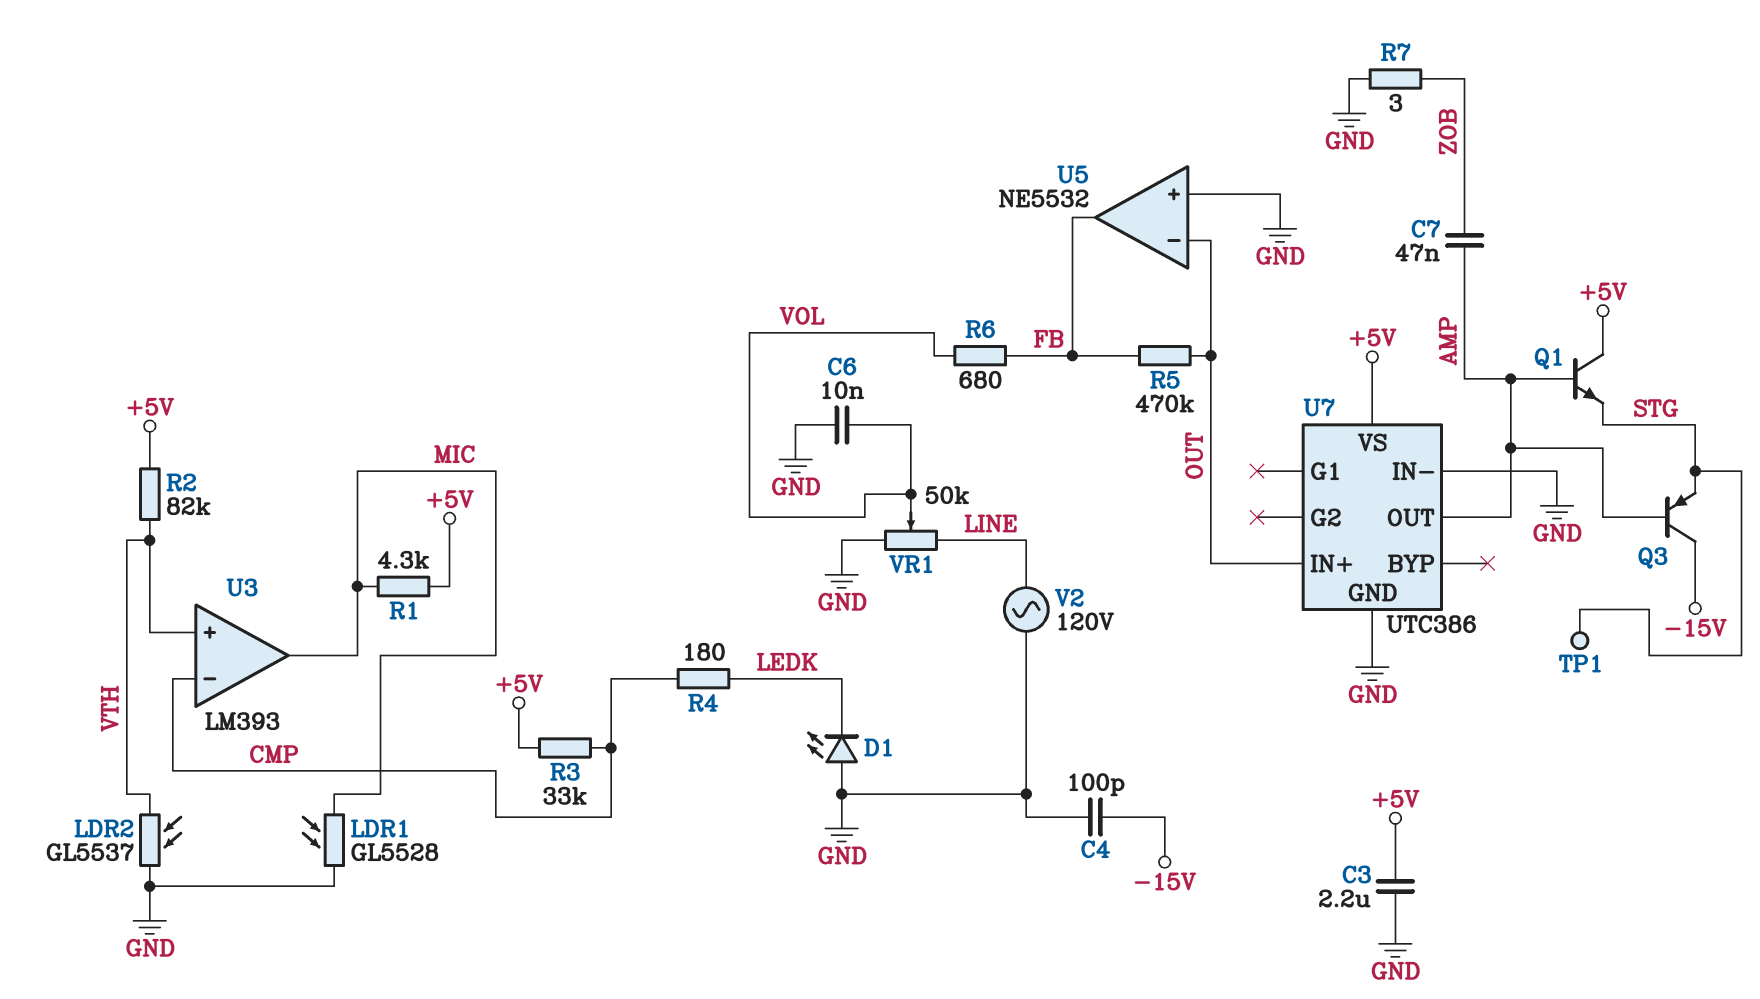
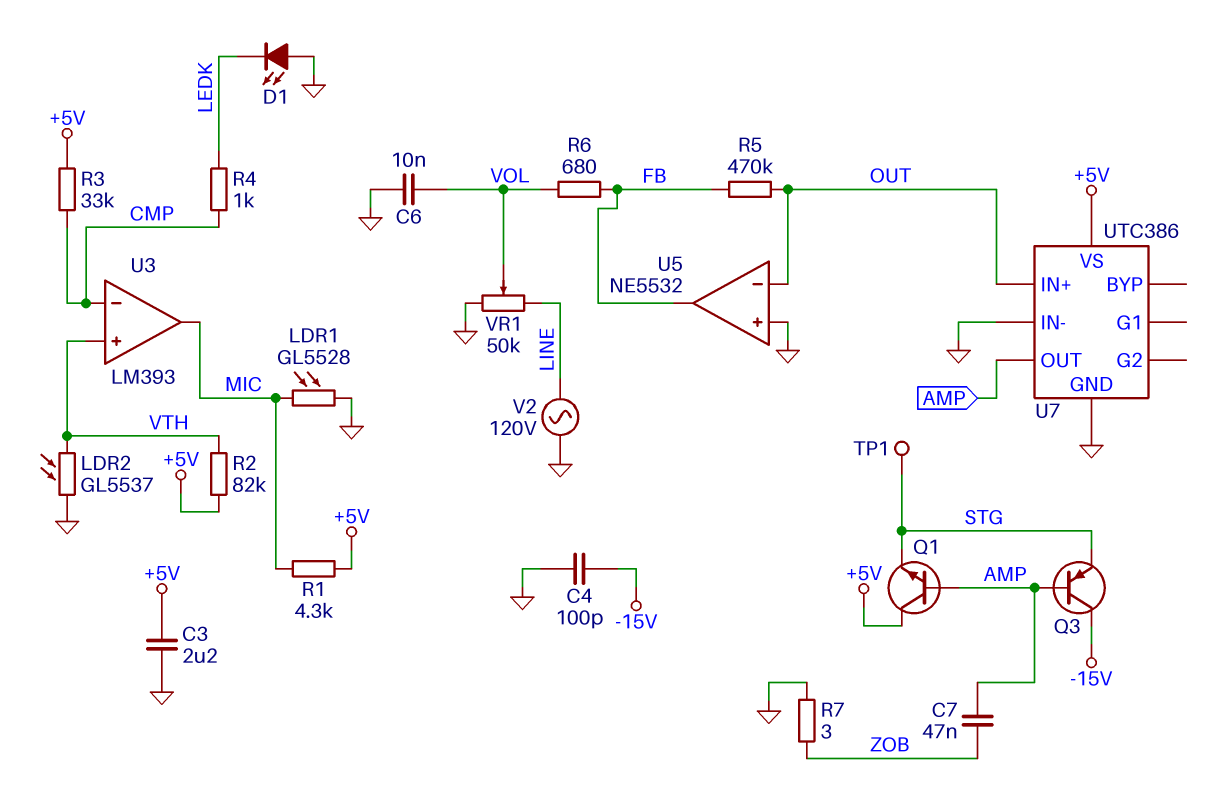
R4: 180 (CMP, LEDK) -> 1k (CMP, LEDK)

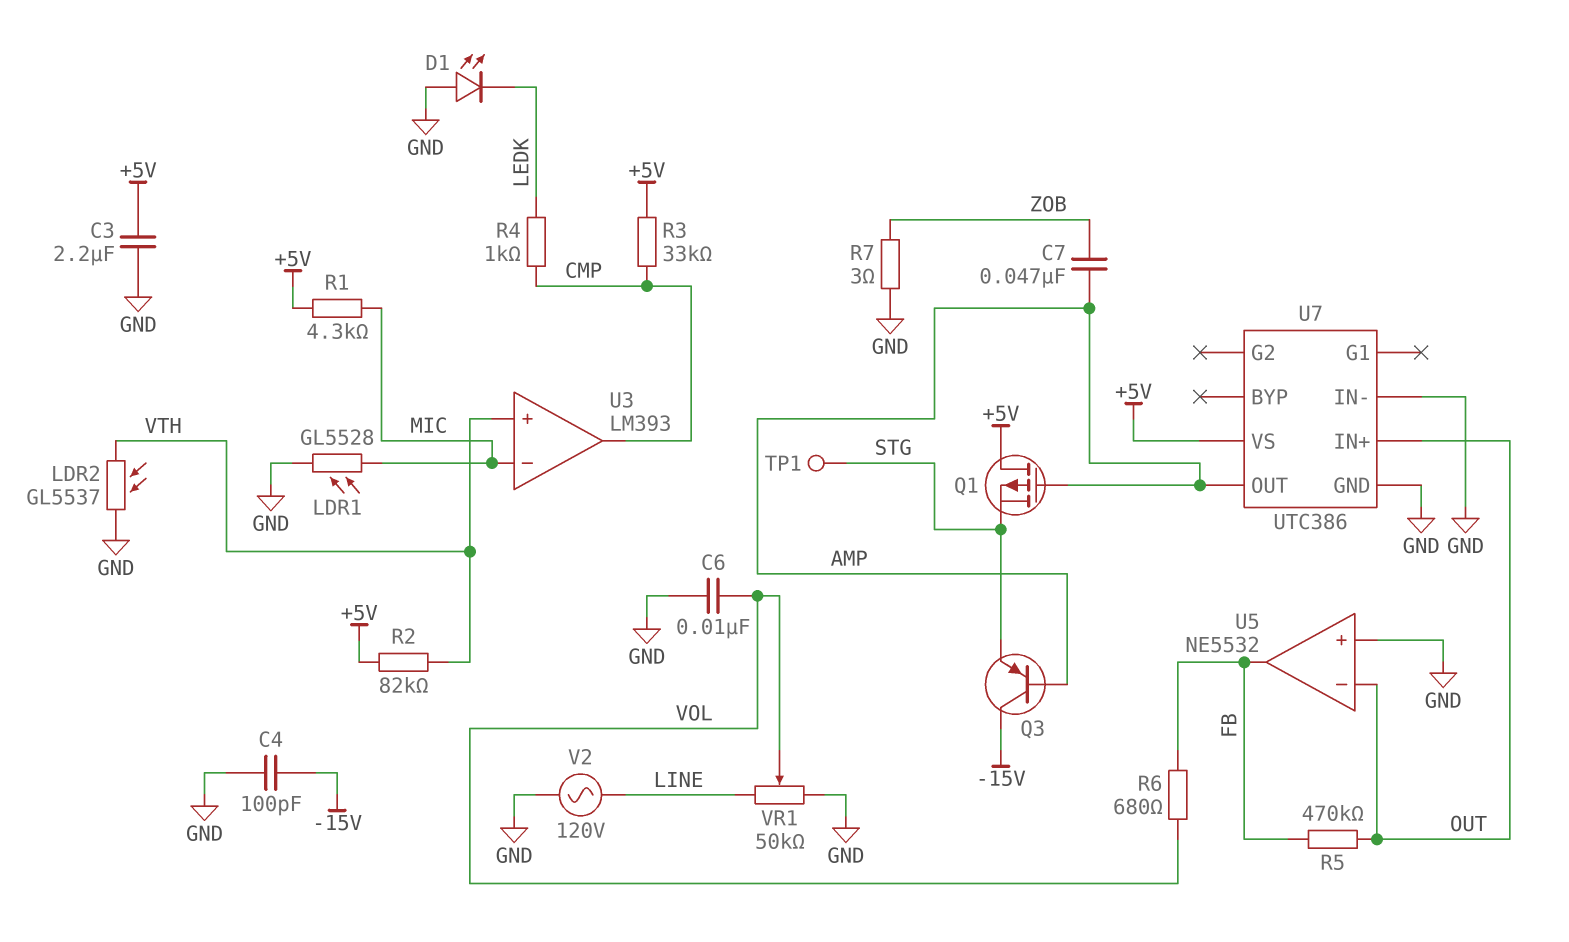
Q1: NPN (B AMP, C +5V, E STG) -> PMOS (G AMP, D +5V, S STG)
U3 pin in-: CMP -> MIC
U3 pin out: MIC -> CMP

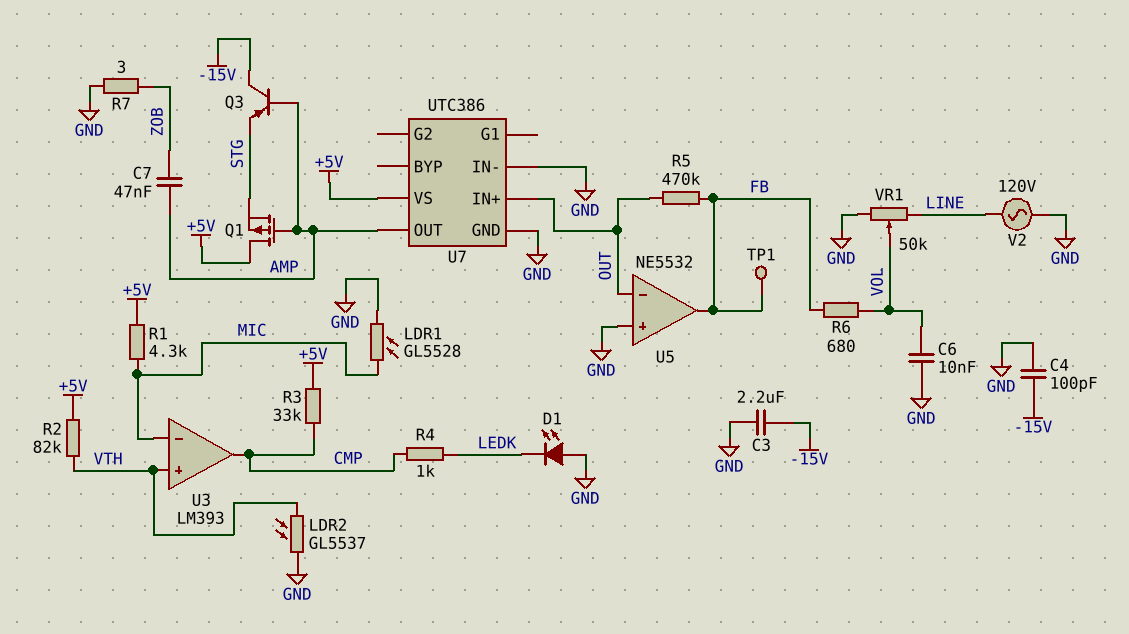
C3: 2.2uF (+5V, GND) -> 2.2uF (-15V, GND)
TP1: test point (STG) -> test point (FB)

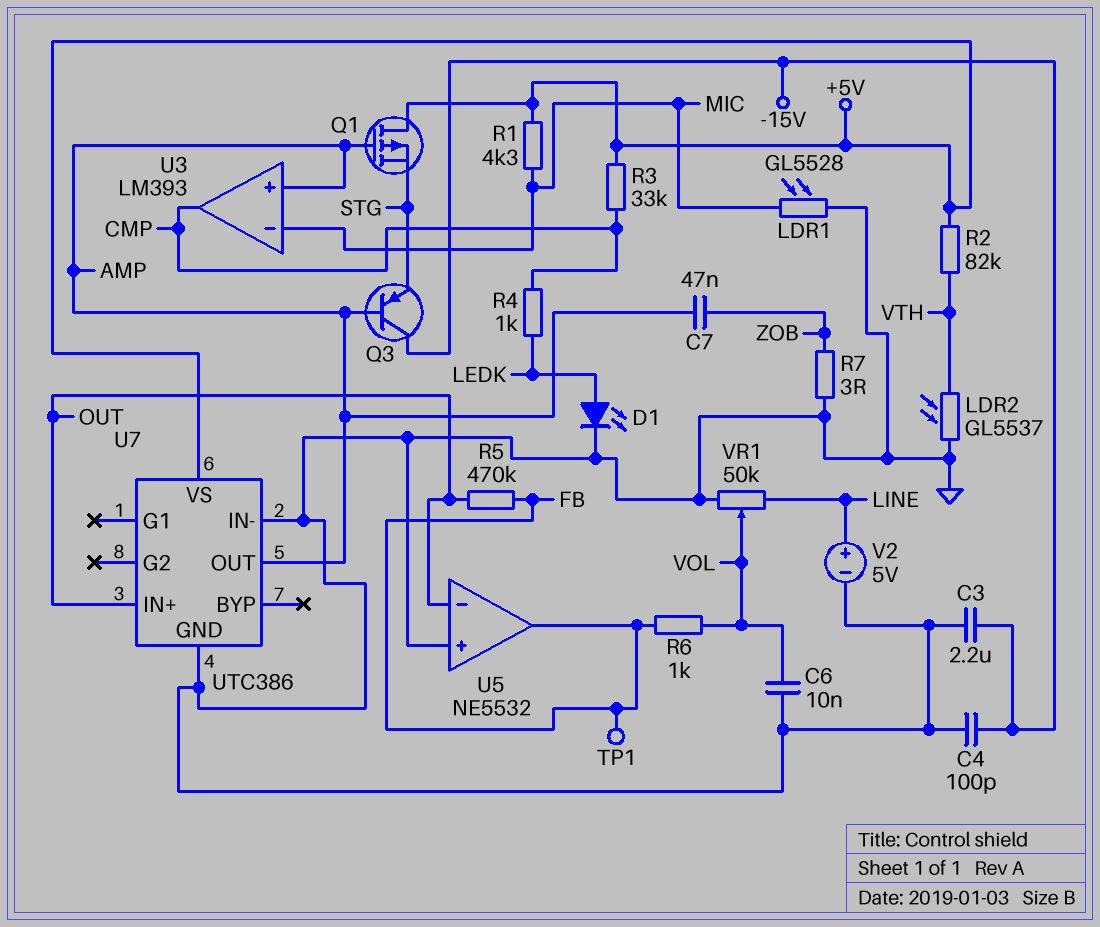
D1: LED (A GND, K LEDK) -> LED (A LEDK, K GND)
R6: 680 (FB, VOL) -> 1k (FB, VOL)
U3 pin in+: VTH -> AMP
V2: AC 120V (GND, LINE) -> 5V (plus LINE, minus GND)

